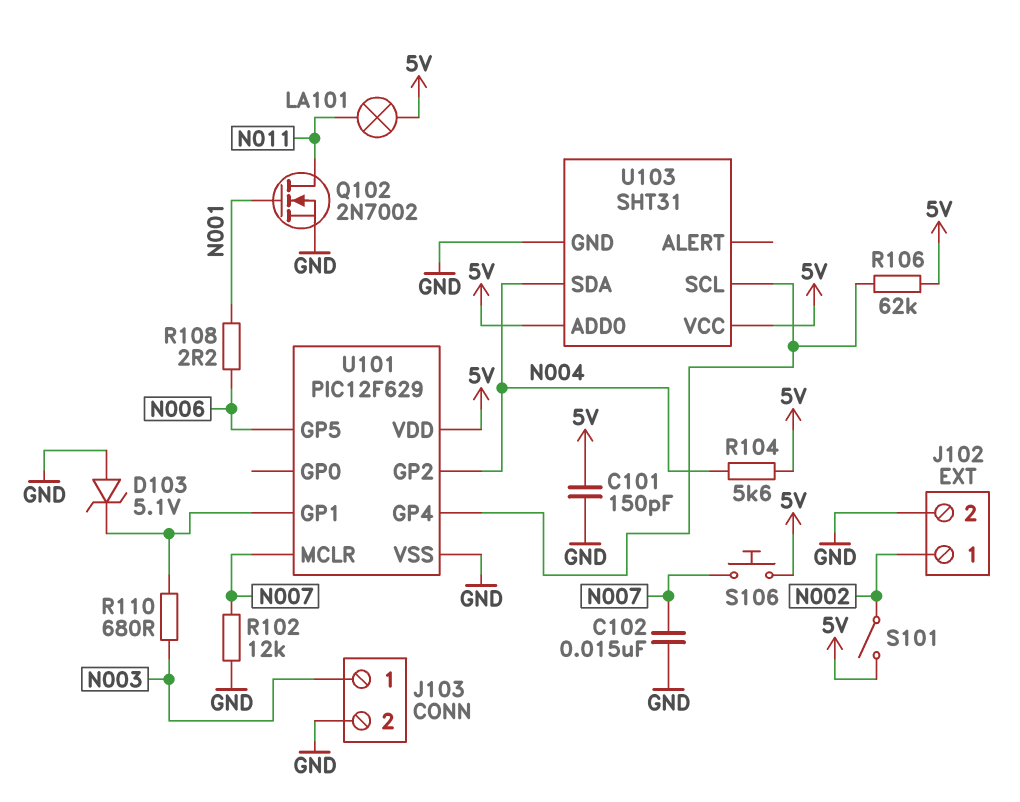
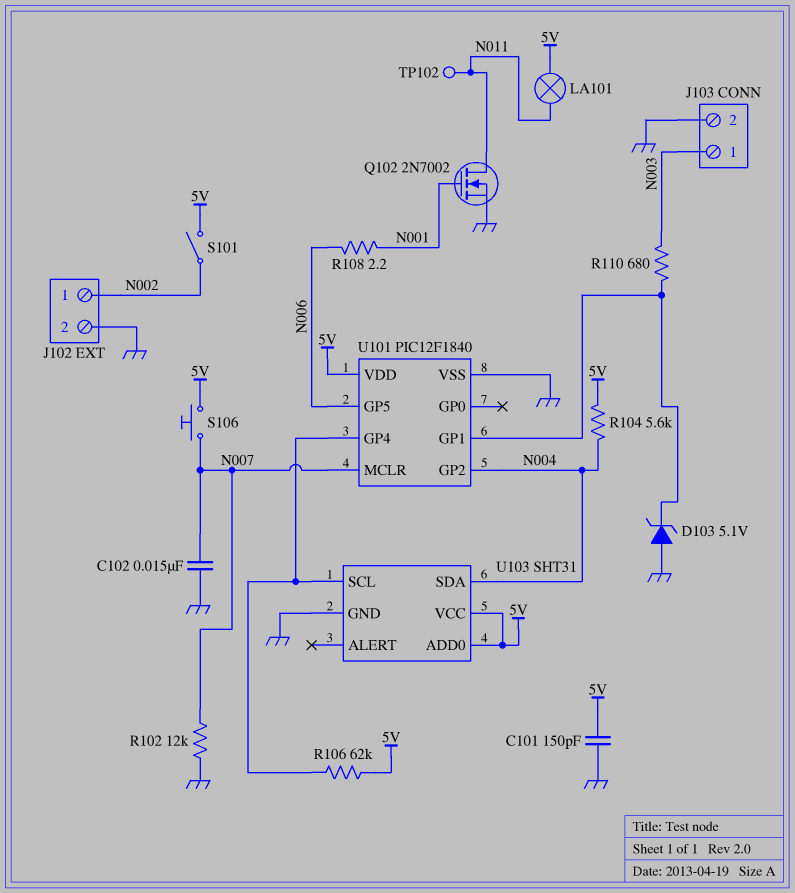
TP102: none -> test point (N011)
U101: PIC12F629 -> PIC12F1840

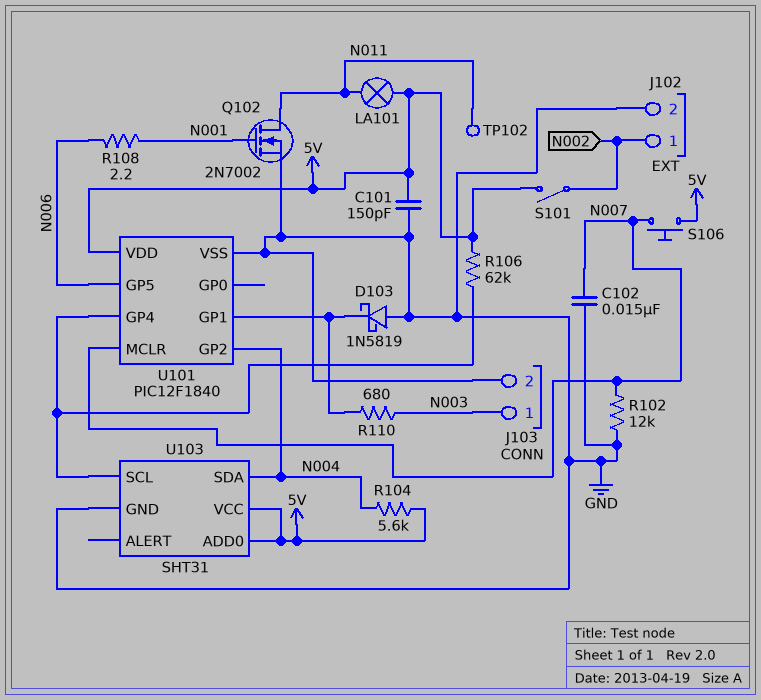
D103: zener 5.1V (A GND, K U101/GP1) -> schottky 1N5819 (A GND, K U101/GP1)

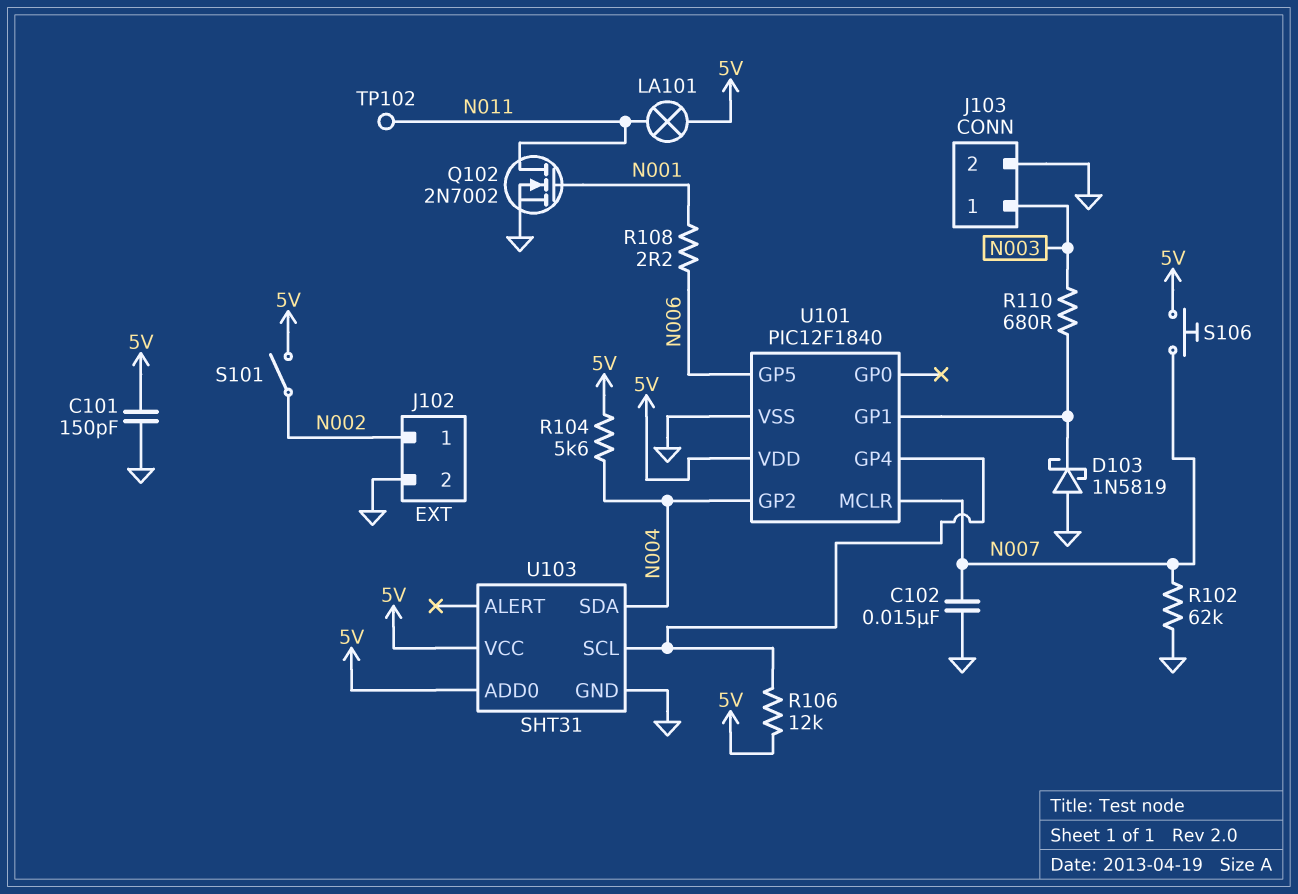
R102: 12k (GND, N007) -> 62k (GND, N007)
R106: 62k (5V, U101/GP4) -> 12k (5V, U101/GP4)

